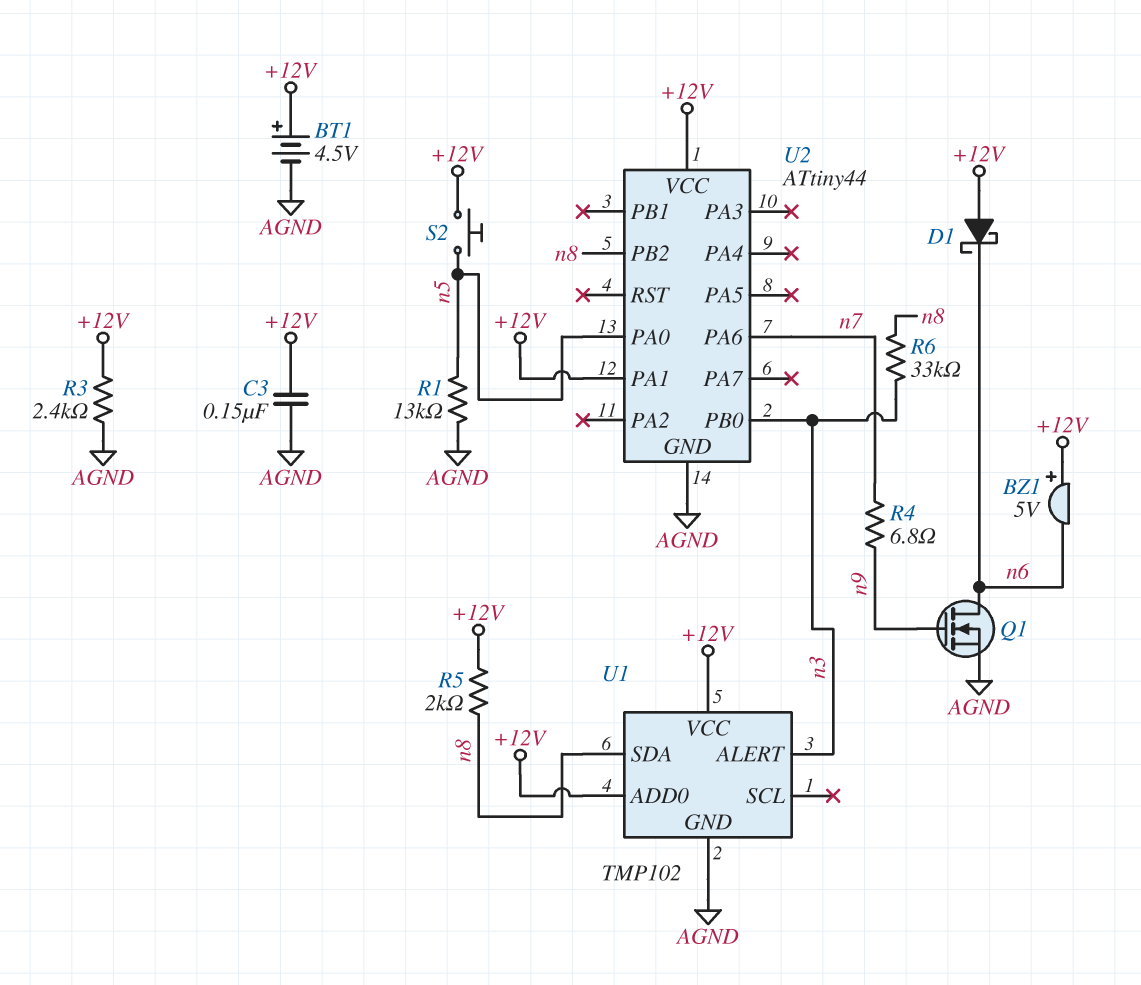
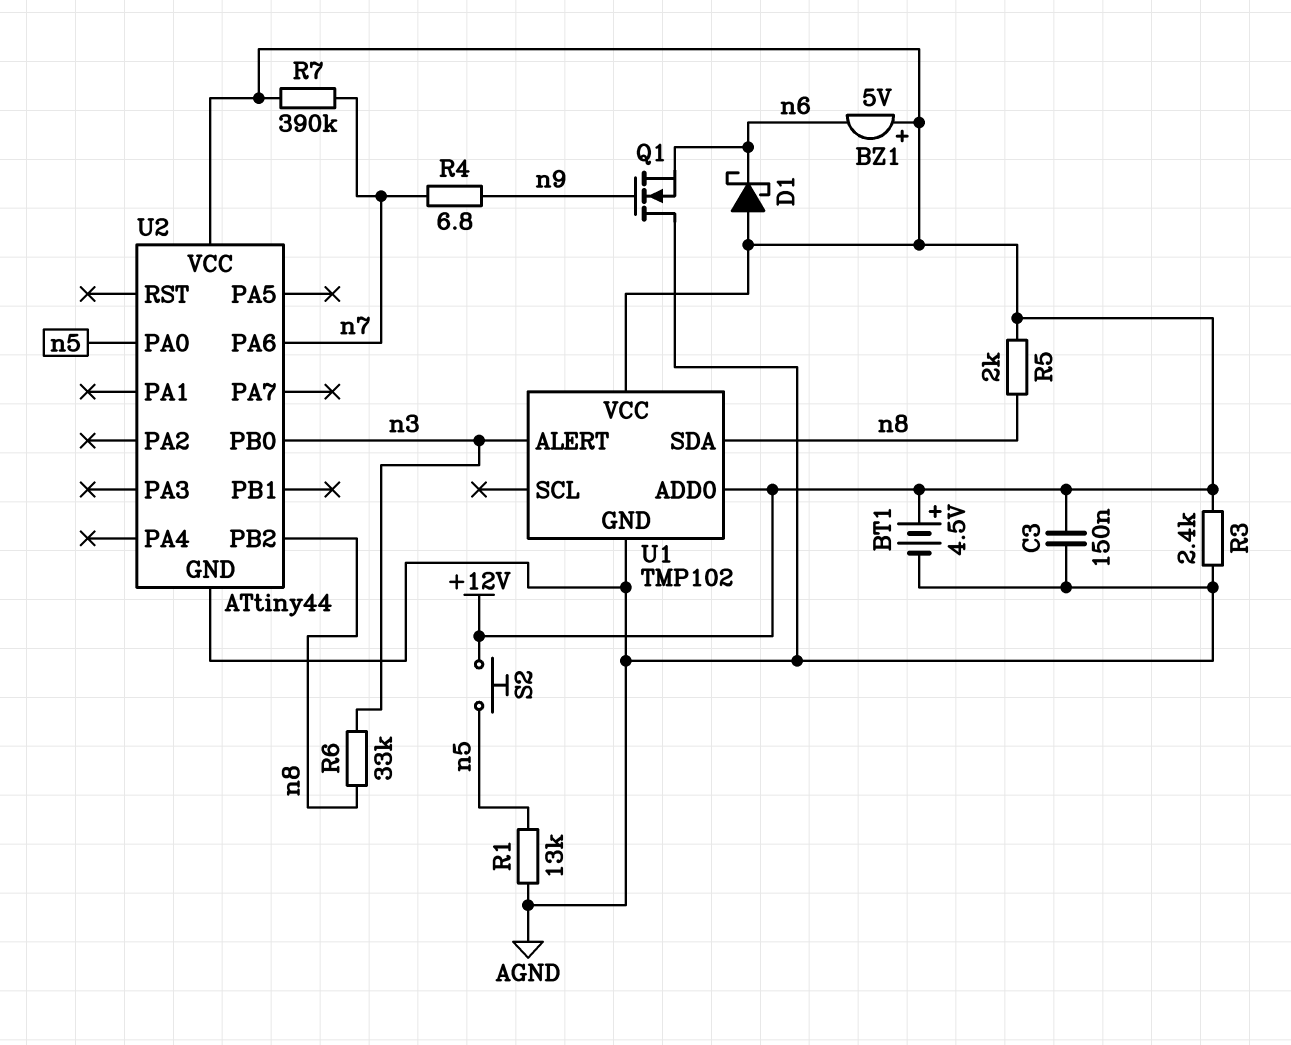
Q1: NMOS (G n9, D n6, S AGND) -> NMOS (G n9, D AGND, S n6)
R7: none -> 390k (+12V, n7)
U2 pin PA1: +12V -> none

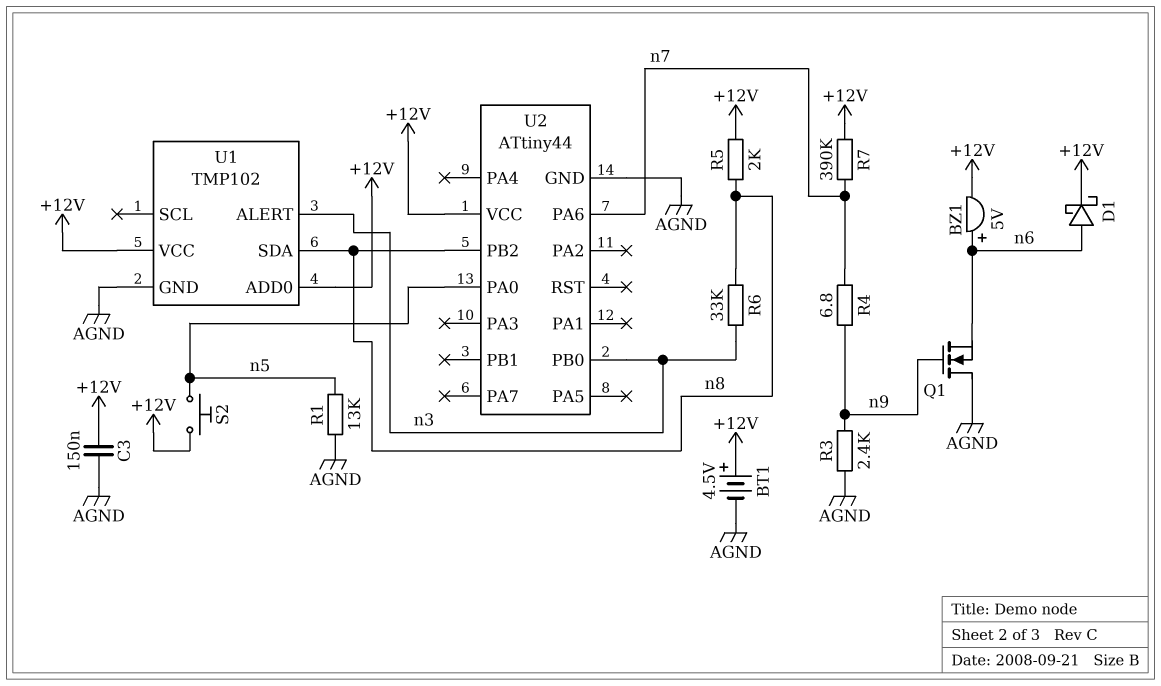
BZ1: buzzer 5V (plus +12V, minus n6) -> buzzer 5V (plus n6, minus +12V)
D1: schottky (A +12V, K n6) -> schottky (A n6, K +12V)
R3: 2.4k (+12V, AGND) -> 2.4k (AGND, n9)

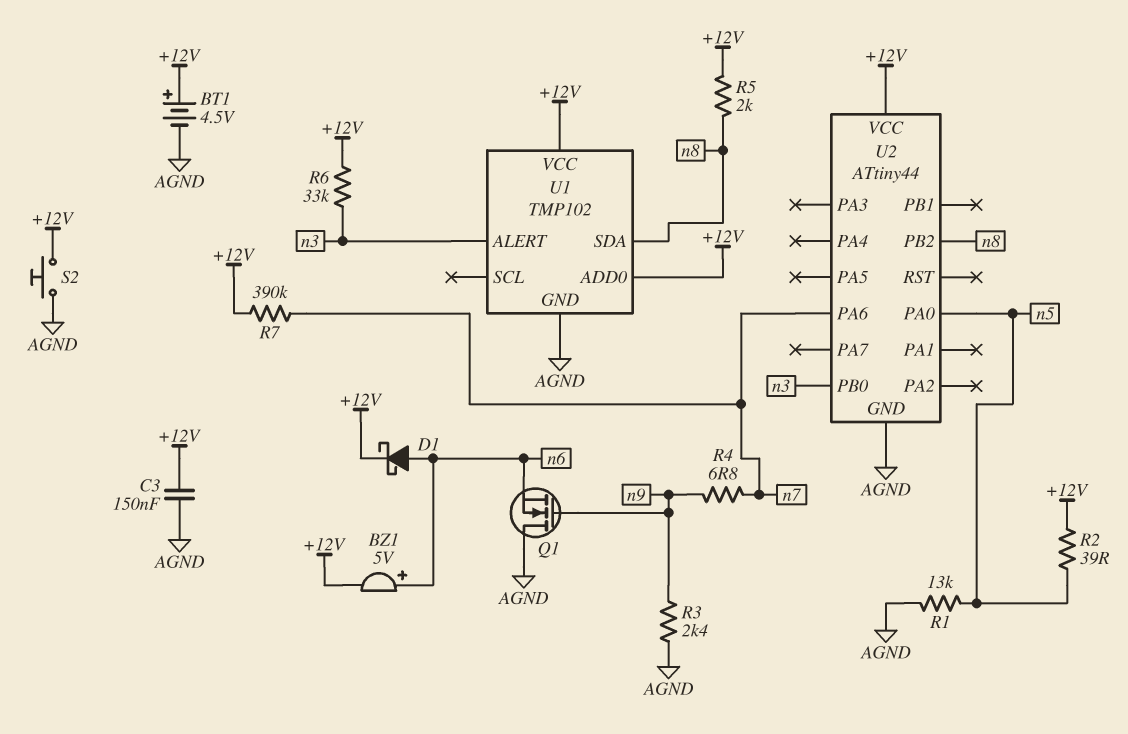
R2: none -> 39 (+12V, n5)
R6: 33k (n3, n8) -> 33k (+12V, n3)
S2: button (+12V, n5) -> button (+12V, AGND)

